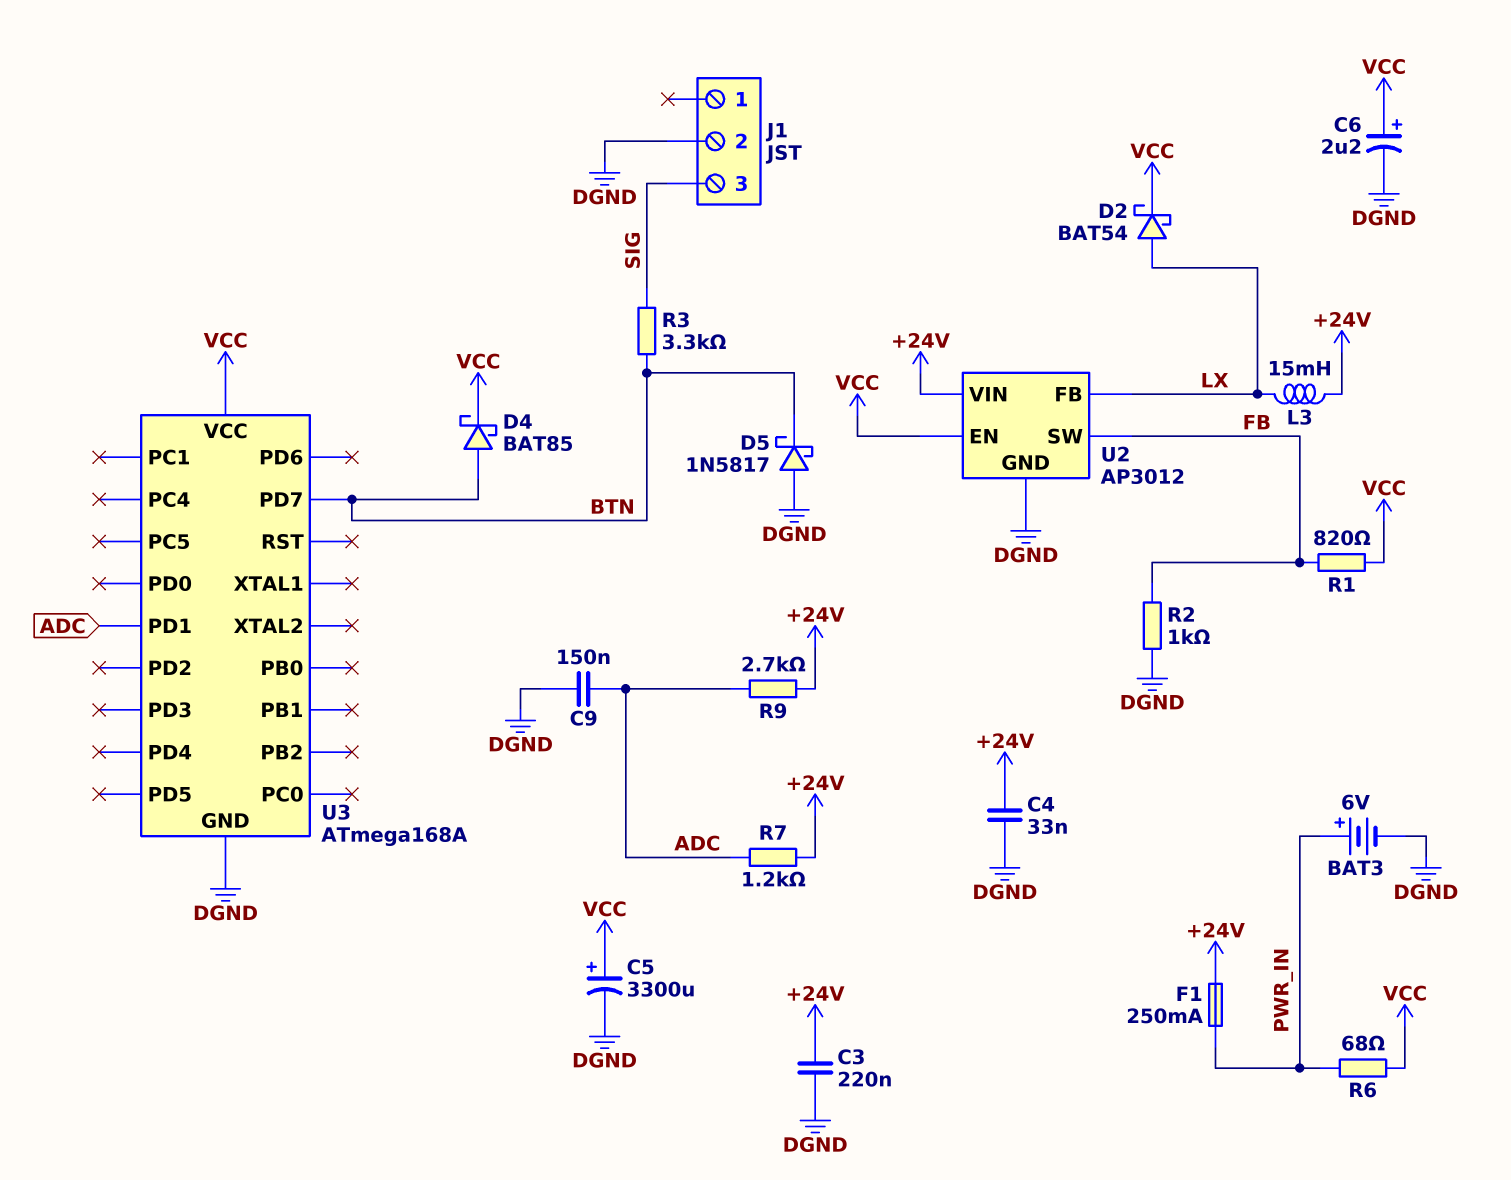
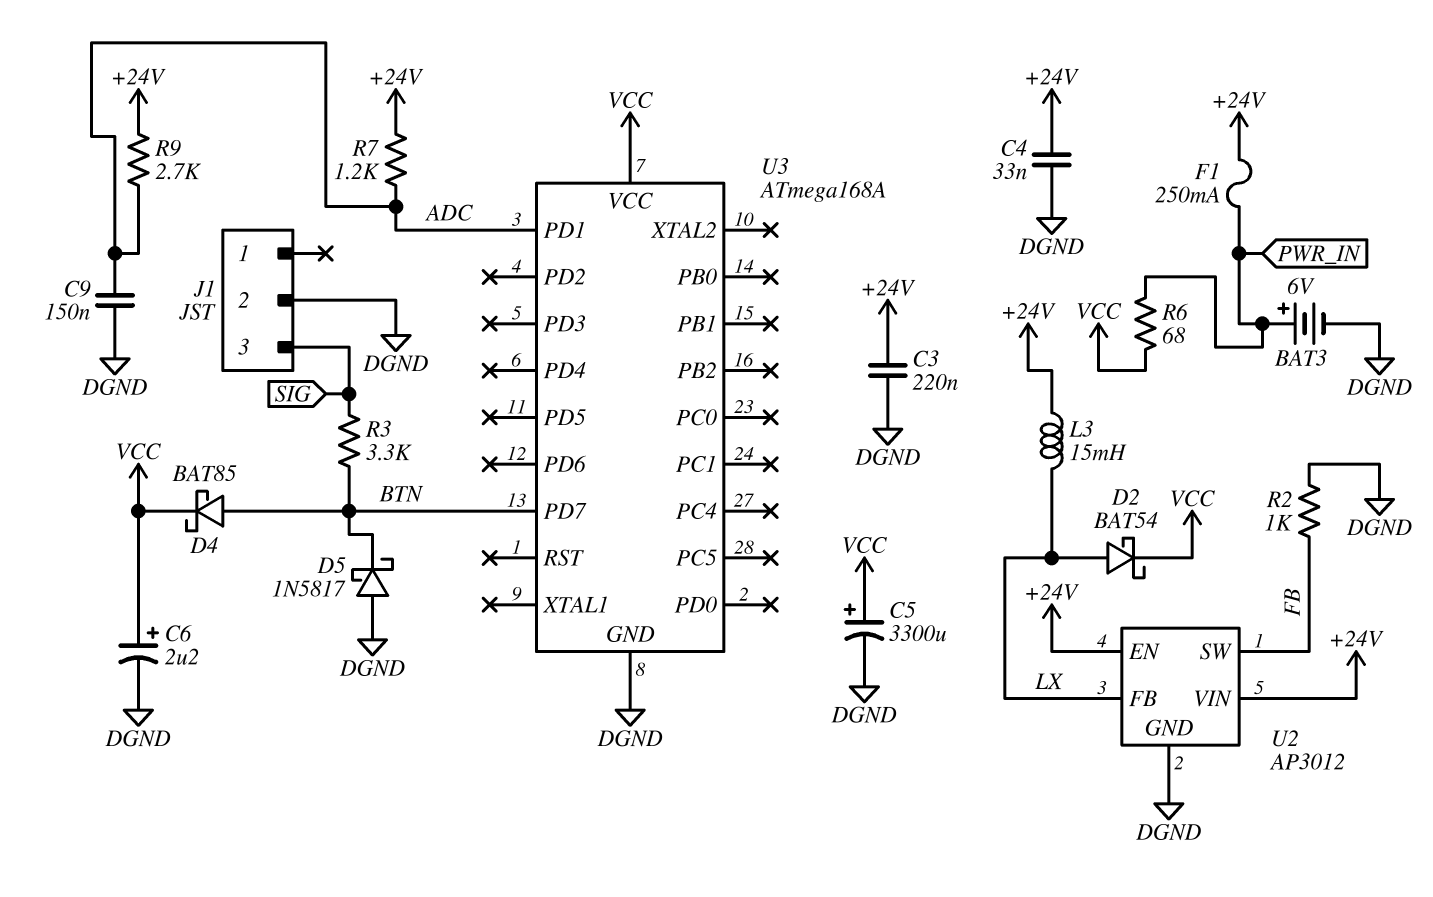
R1: 820 (FB, VCC) -> none
U2 pin EN: VCC -> +24V

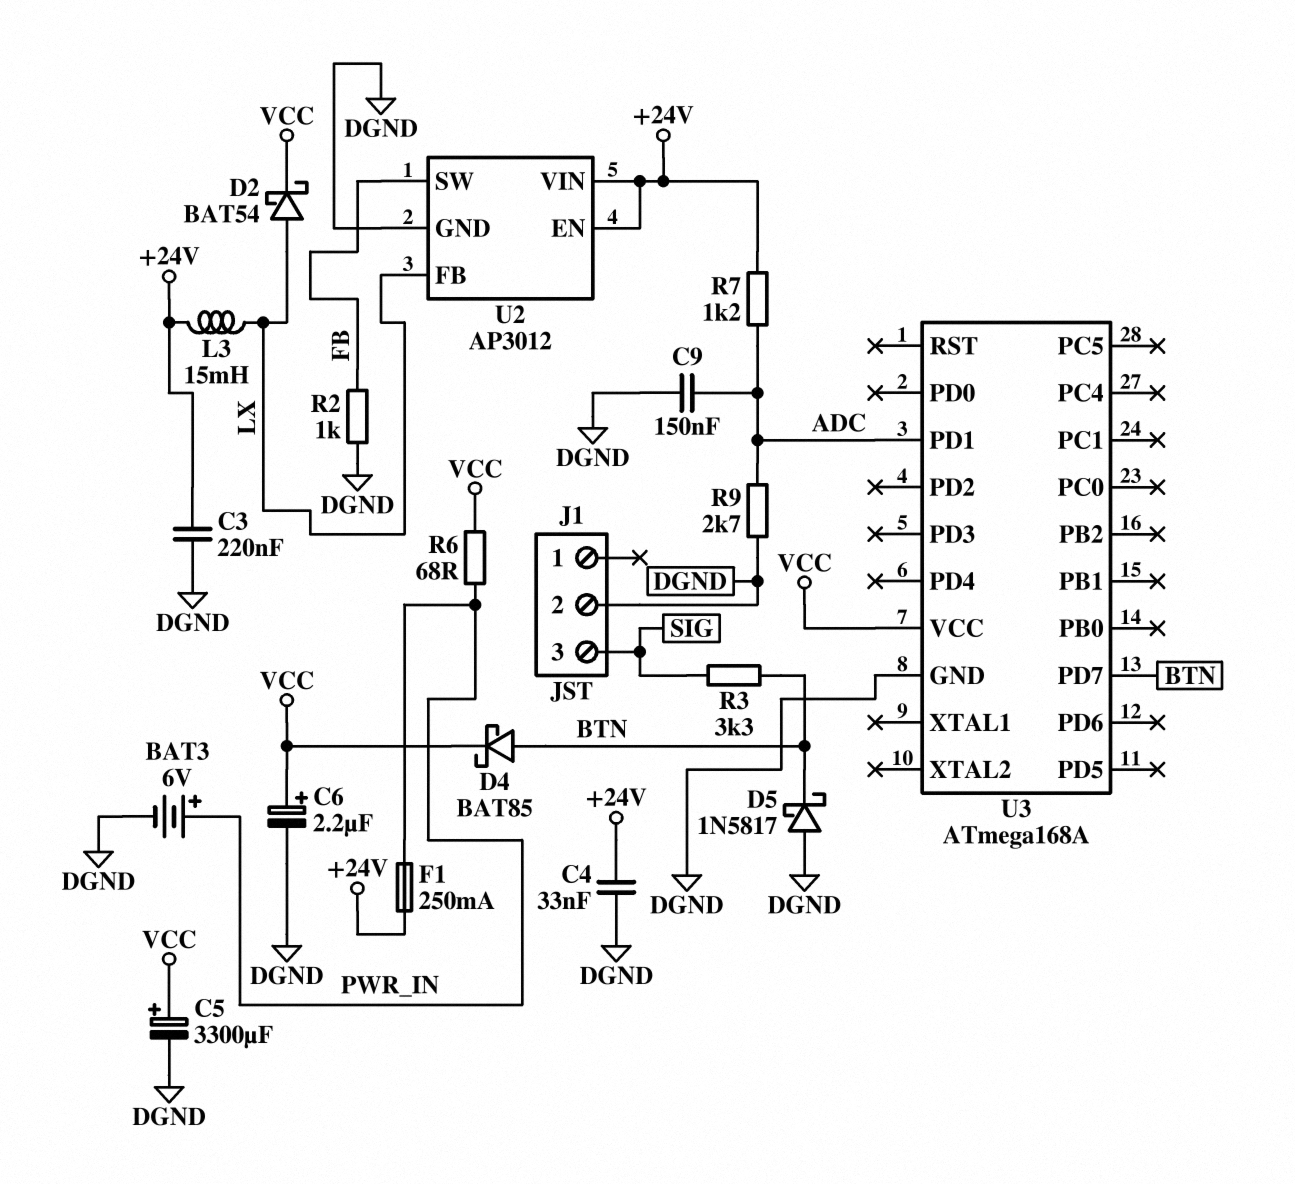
R9: 2.7k (+24V, ADC) -> 2.7k (ADC, DGND)

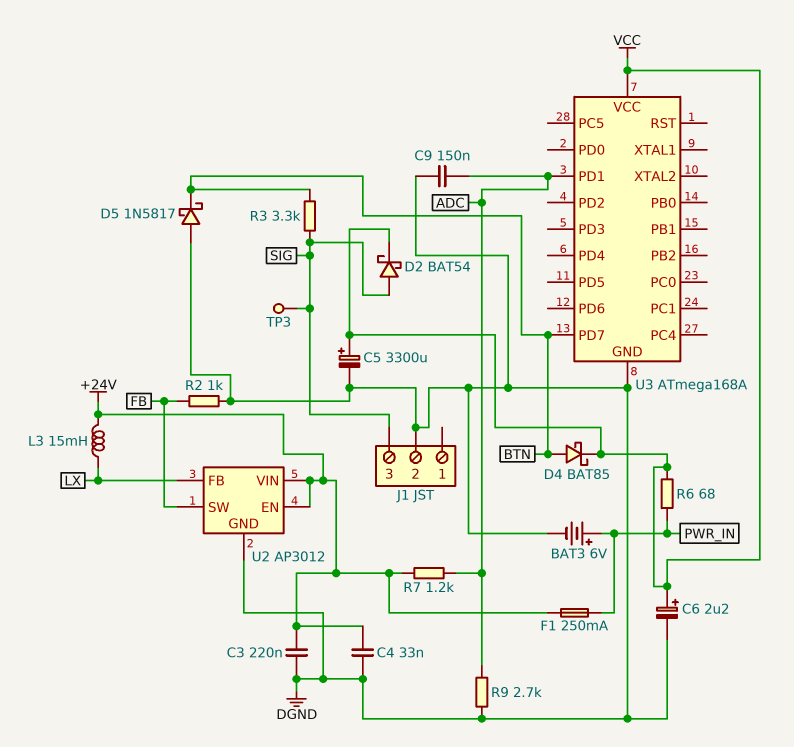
D2: schottky BAT54 (A LX, K VCC) -> schottky BAT54 (A SIG, K VCC)
TP3: none -> test point (SIG)

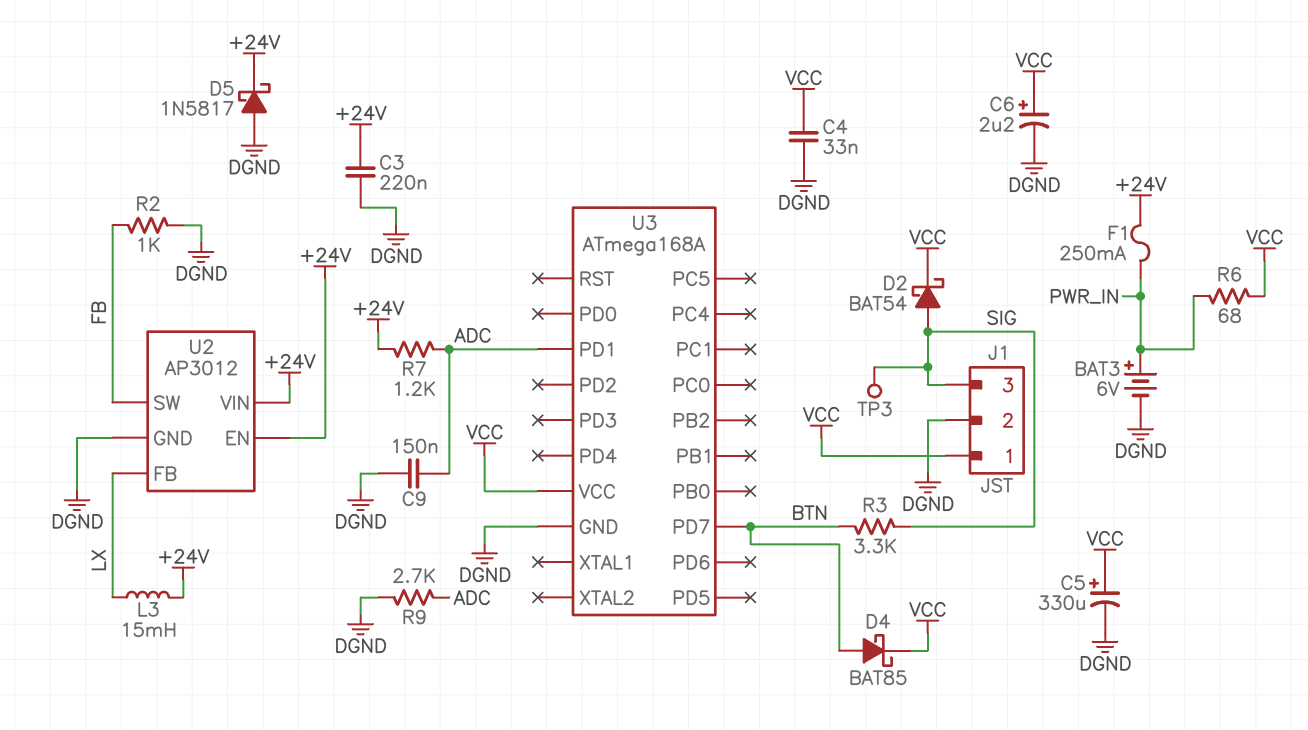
C4: 33nF (+24V, DGND) -> 33nF (DGND, VCC)
C5: 3300uF (plus VCC, minus DGND) -> 330uF (plus VCC, minus DGND)
D5: schottky 1N5817 (A DGND, K BTN) -> schottky 1N5817 (A DGND, K +24V)
J1 pin 1: none -> VCC

